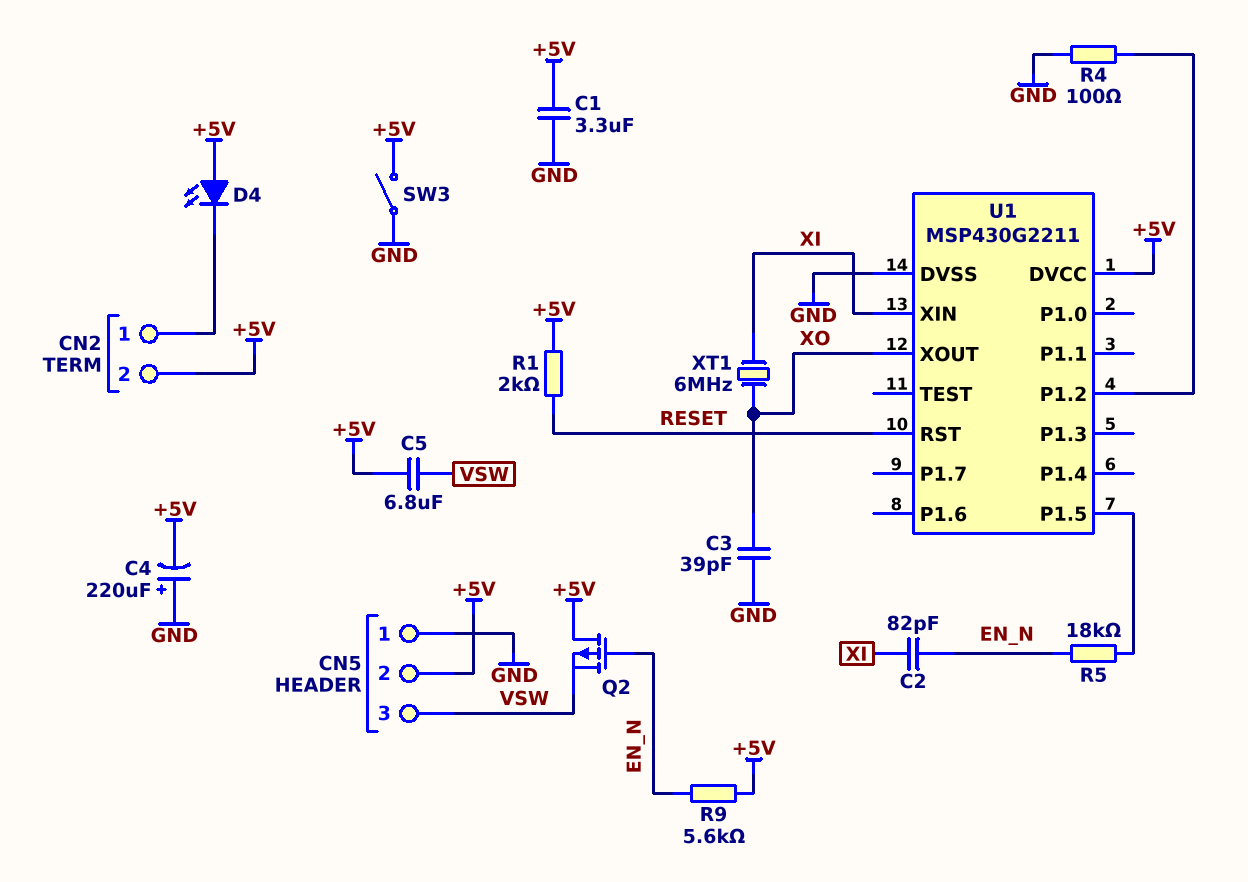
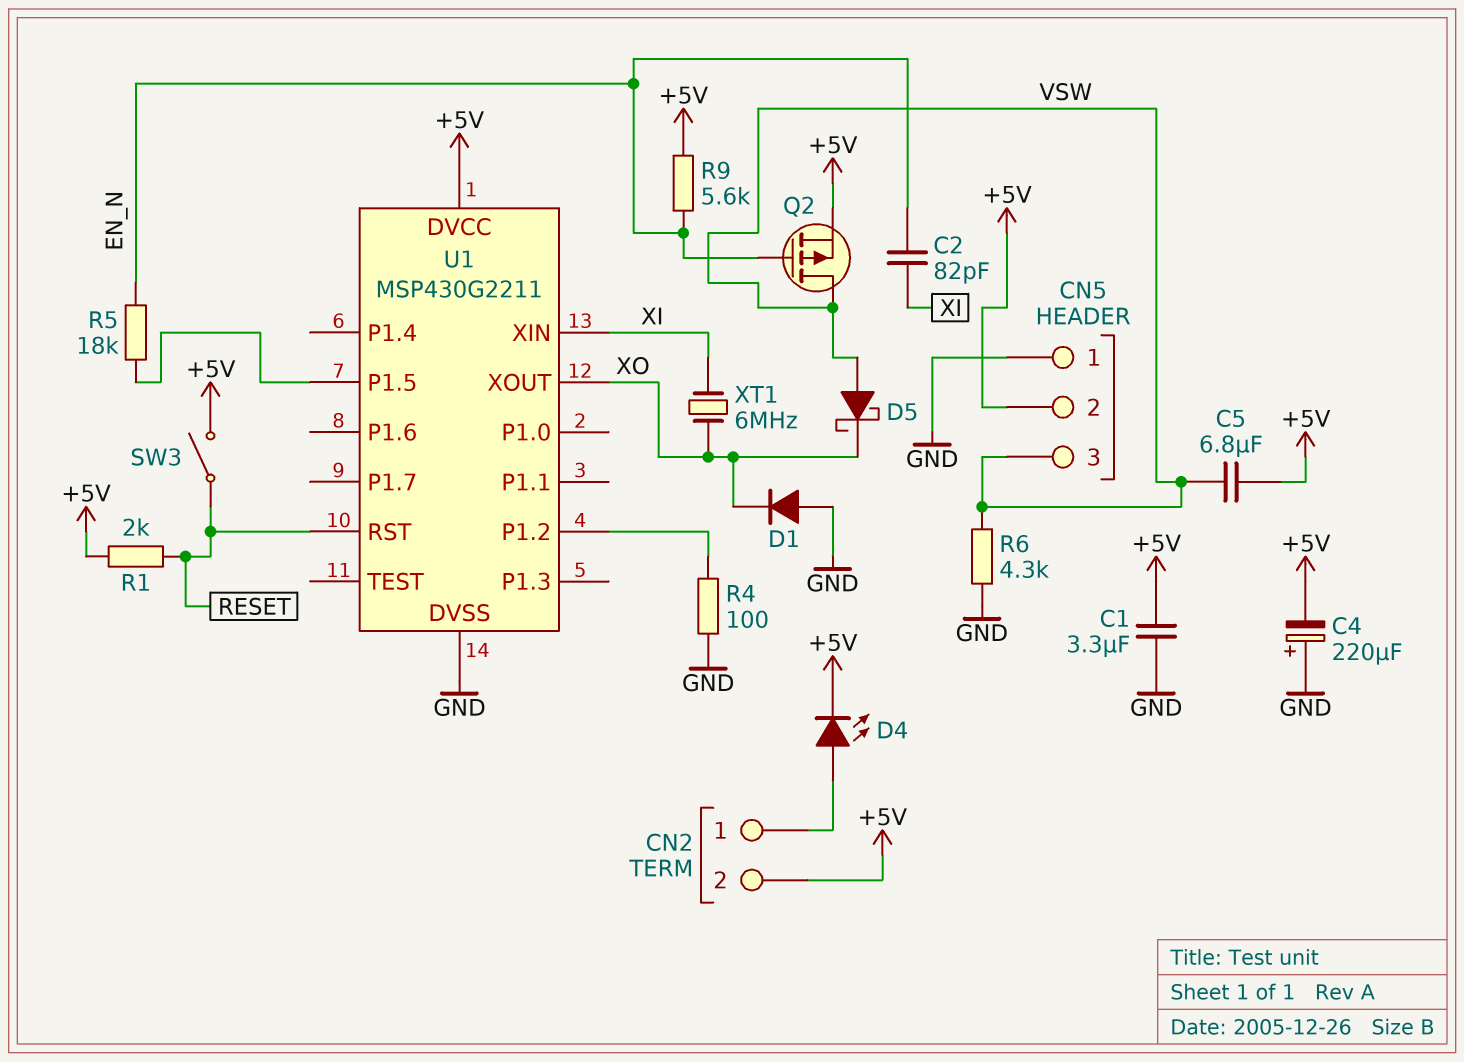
C3: 39pF (GND, XO) -> none
D1: none -> diode (A GND, K XO)
D4: LED (A +5V, K CN2/1) -> LED (A CN2/1, K +5V)
D5: none -> schottky (A VSW, K XO)
Q2: PMOS (G EN_N, D +5V, S VSW) -> PMOS (G EN_N, D VSW, S +5V)
R6: none -> 4.3k (GND, VSW)
SW3: switch (+5V, GND) -> switch (+5V, RESET)

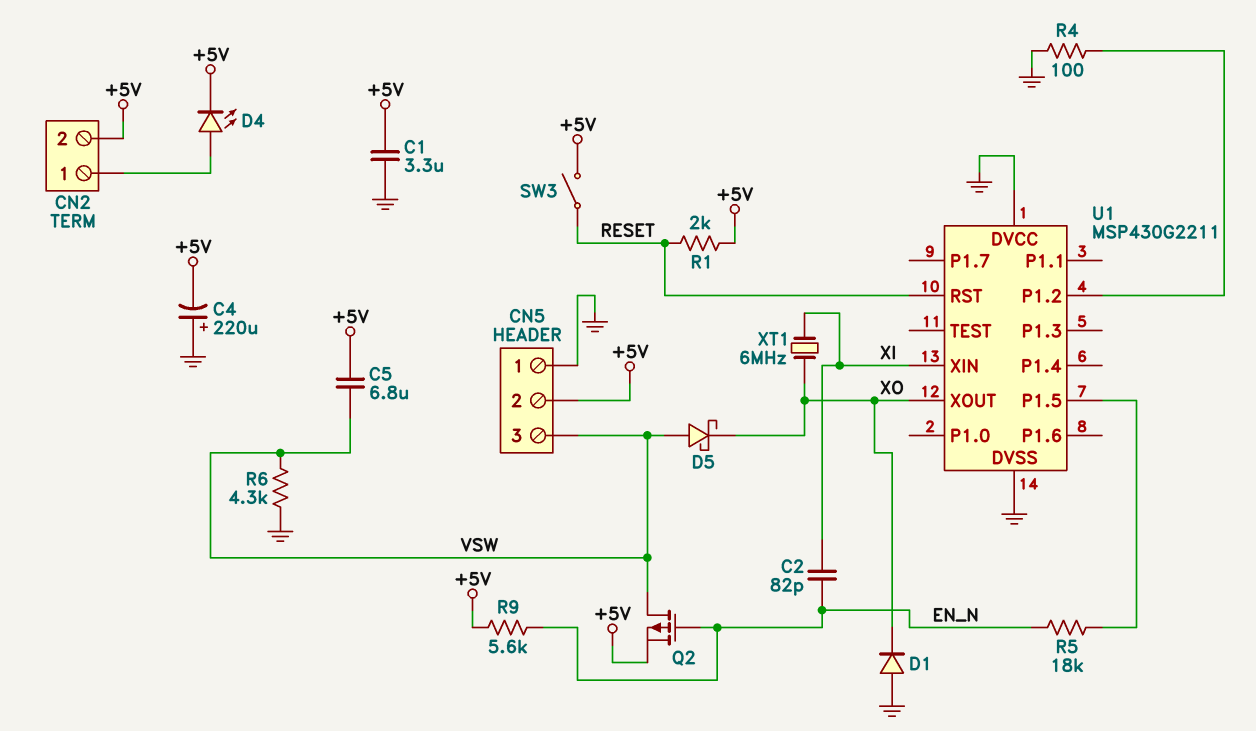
U1 pin DVCC: +5V -> GND

